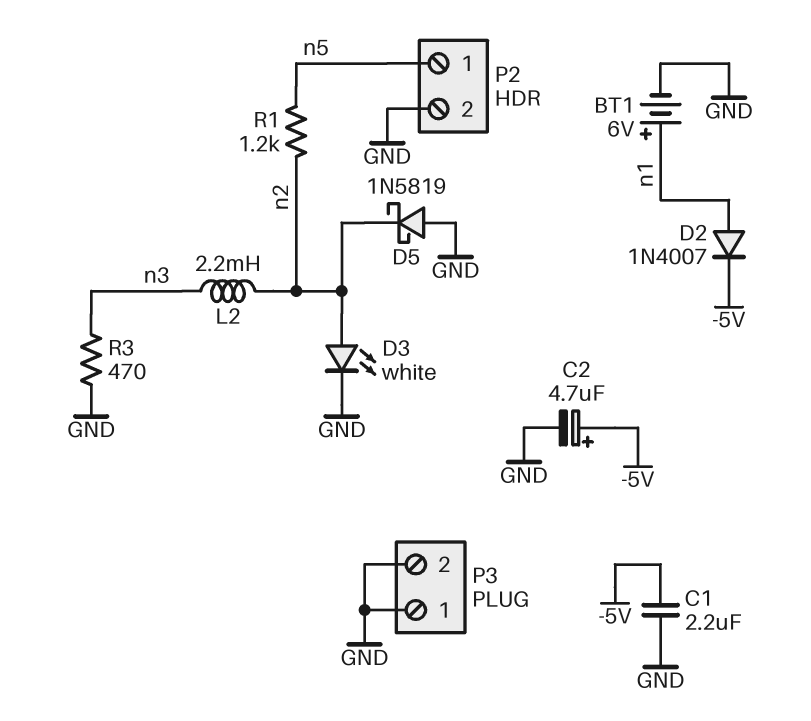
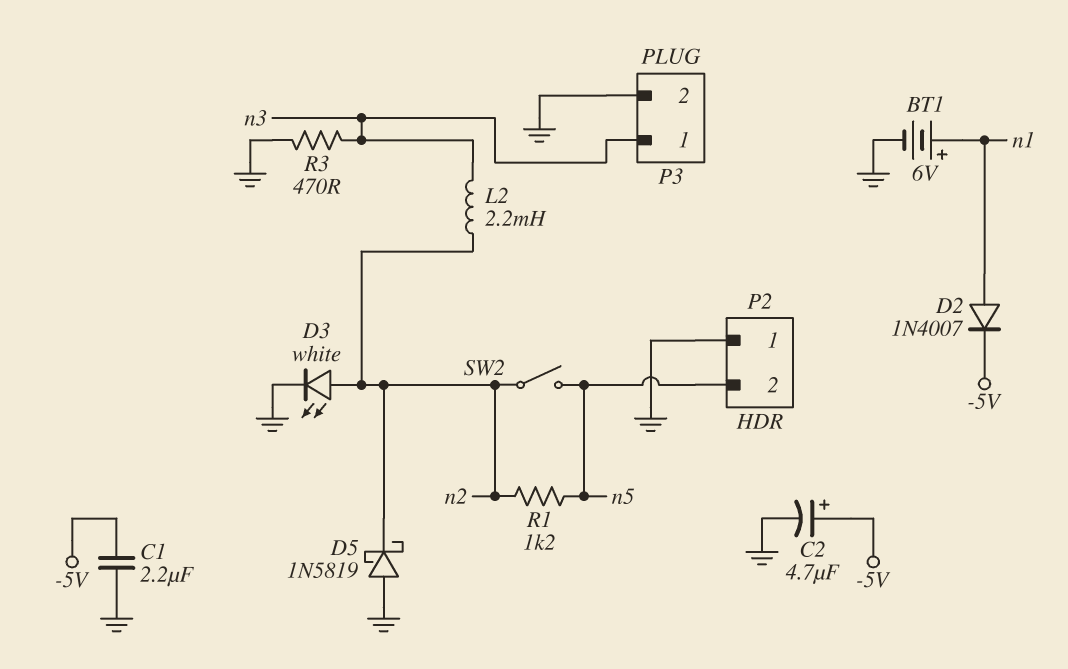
P2 pin 1: n5 -> GND
P2 pin 2: GND -> n5
P3 pin 1: GND -> n3
SW2: none -> switch (n2, n5)

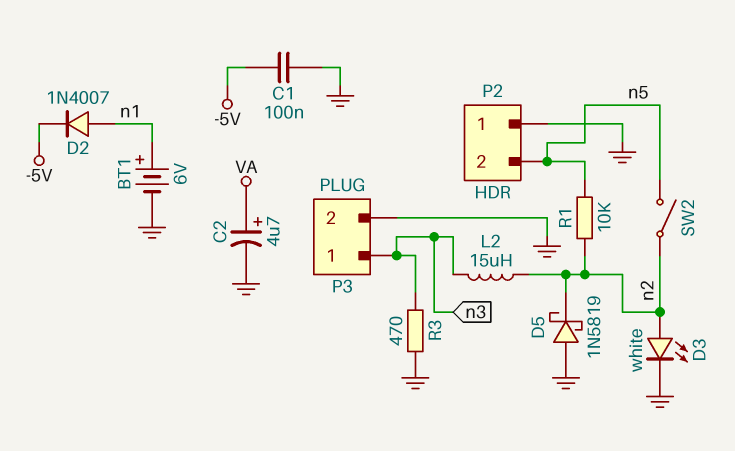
C1: 2.2uF (-5V, GND) -> 100nF (-5V, GND)
C2: 4.7uF (plus -5V, minus GND) -> 4.7uF (plus VA, minus GND)
L2: 2.2mH (n2, n3) -> 15uH (n2, n3)
R1: 1.2k (n2, n5) -> 10k (n2, n5)

